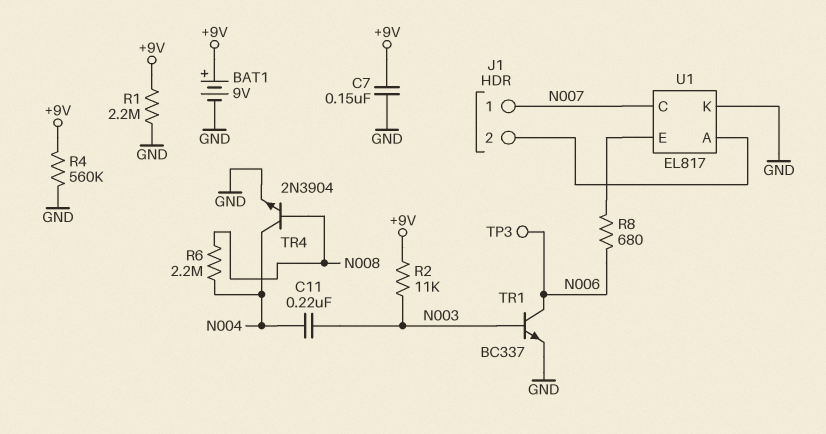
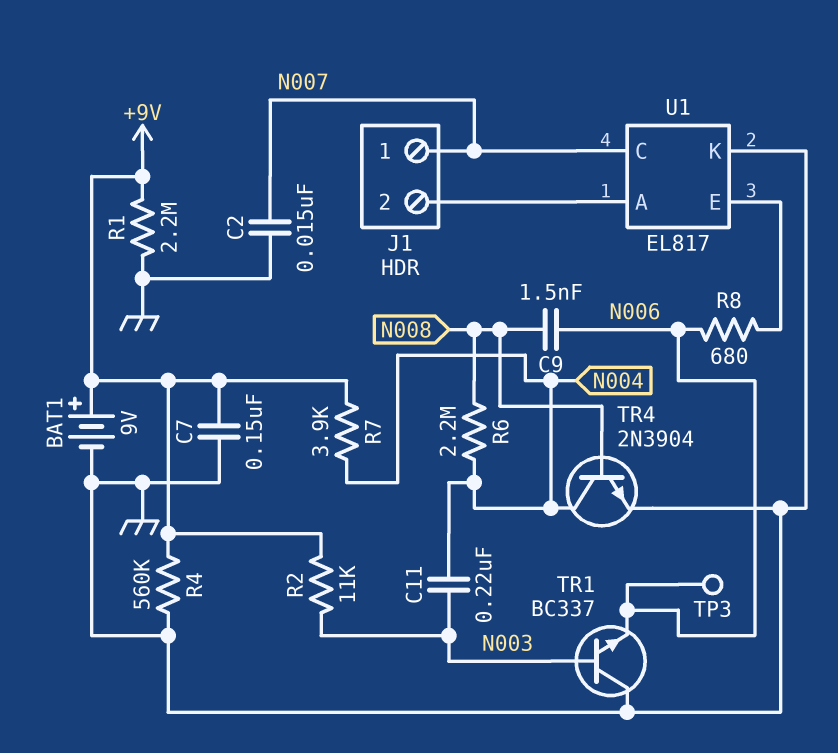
C2: none -> 15nF (GND, N007)
C9: none -> 1.5nF (N006, N008)
R7: none -> 3.9k (+9V, N004)
TR1: NPN BC337 (B N003, C N006, E GND) -> NPN BC337 (B N003, C GND, E N006)

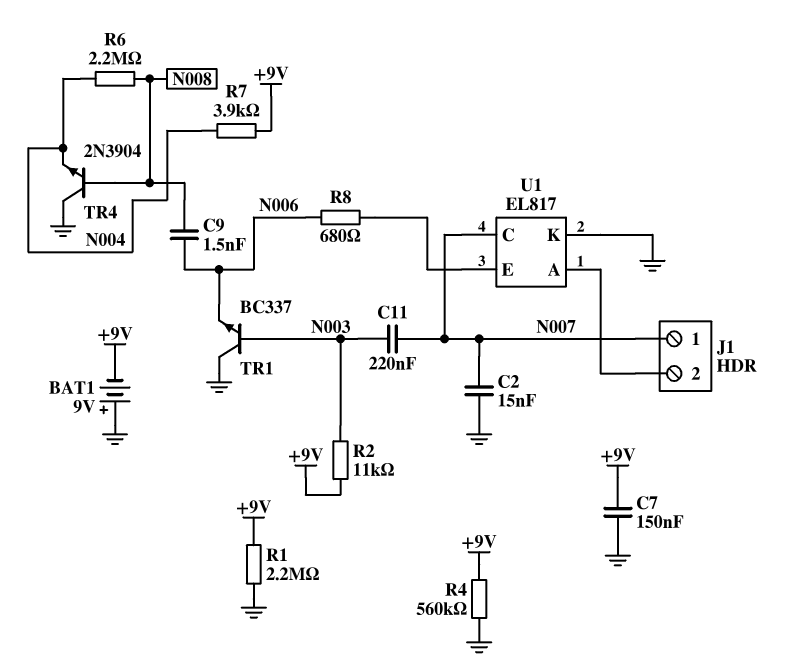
BAT1: 9V (plus +9V, minus GND) -> 9V (plus GND, minus +9V)
C11: 220nF (N003, N004) -> 220nF (N003, N007)
TP3: test point (N006) -> none
TR4: NPN 2N3904 (B N008, C N004, E GND) -> NPN 2N3904 (B N008, C GND, E N004)

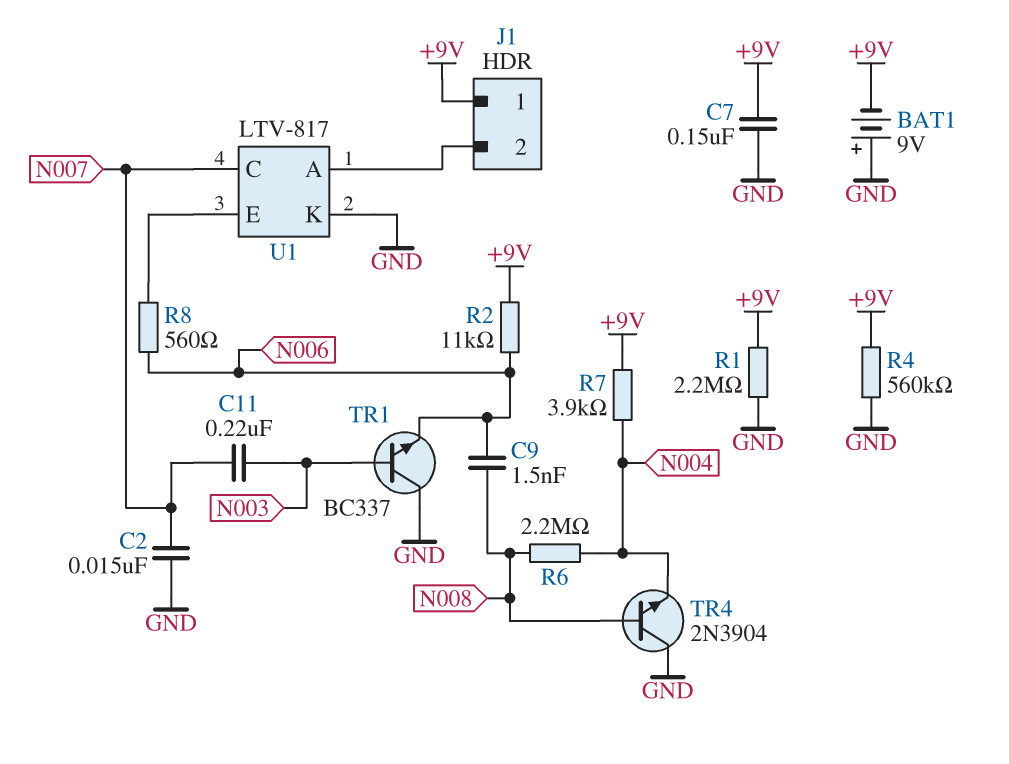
J1 pin 1: N007 -> +9V
R2: 11k (+9V, N003) -> 11k (+9V, N006)
R8: 680 (N006, U1/E) -> 560 (N006, U1/E)
U1: EL817 -> LTV-817

